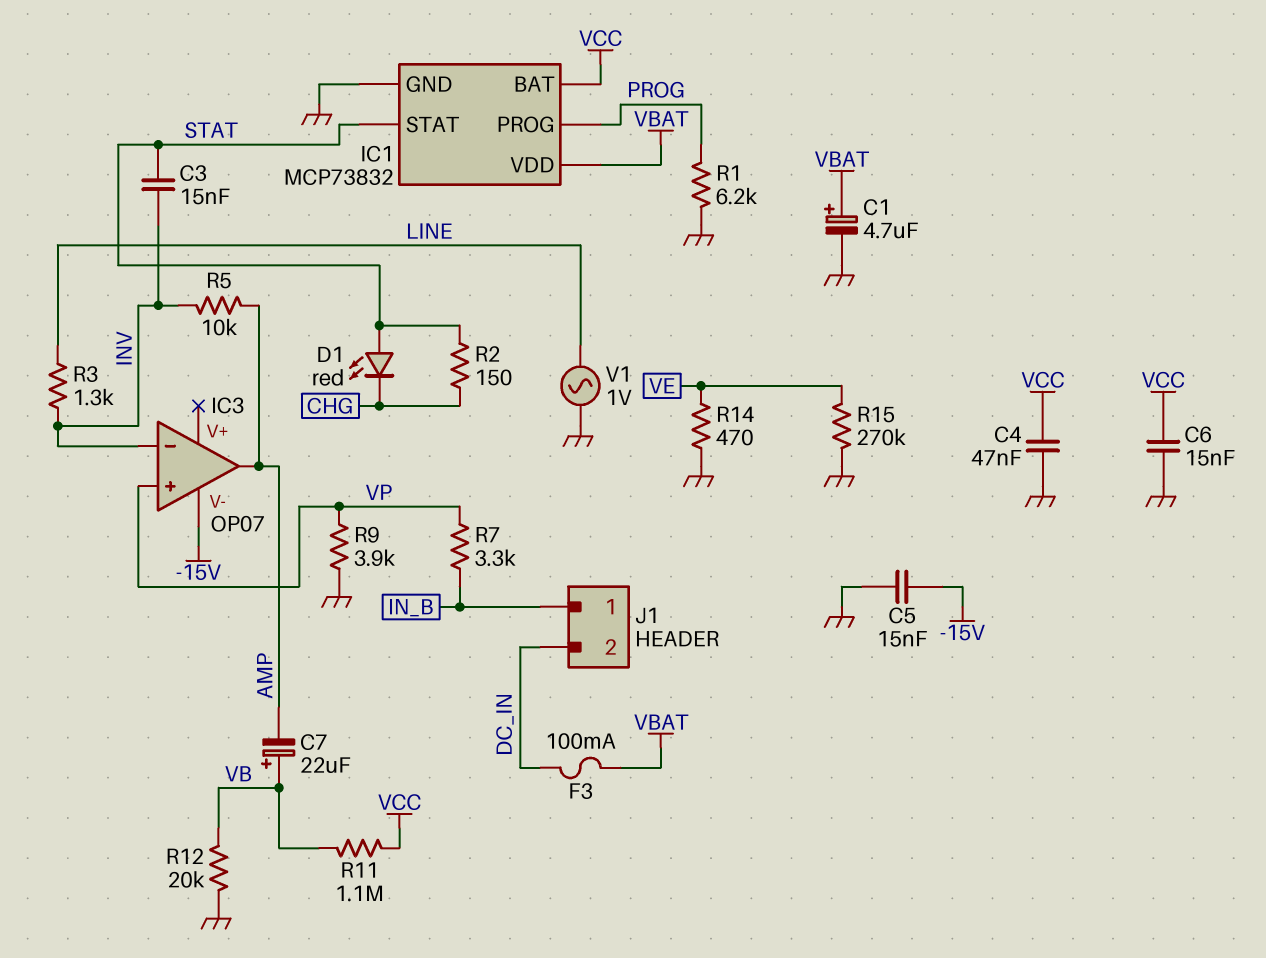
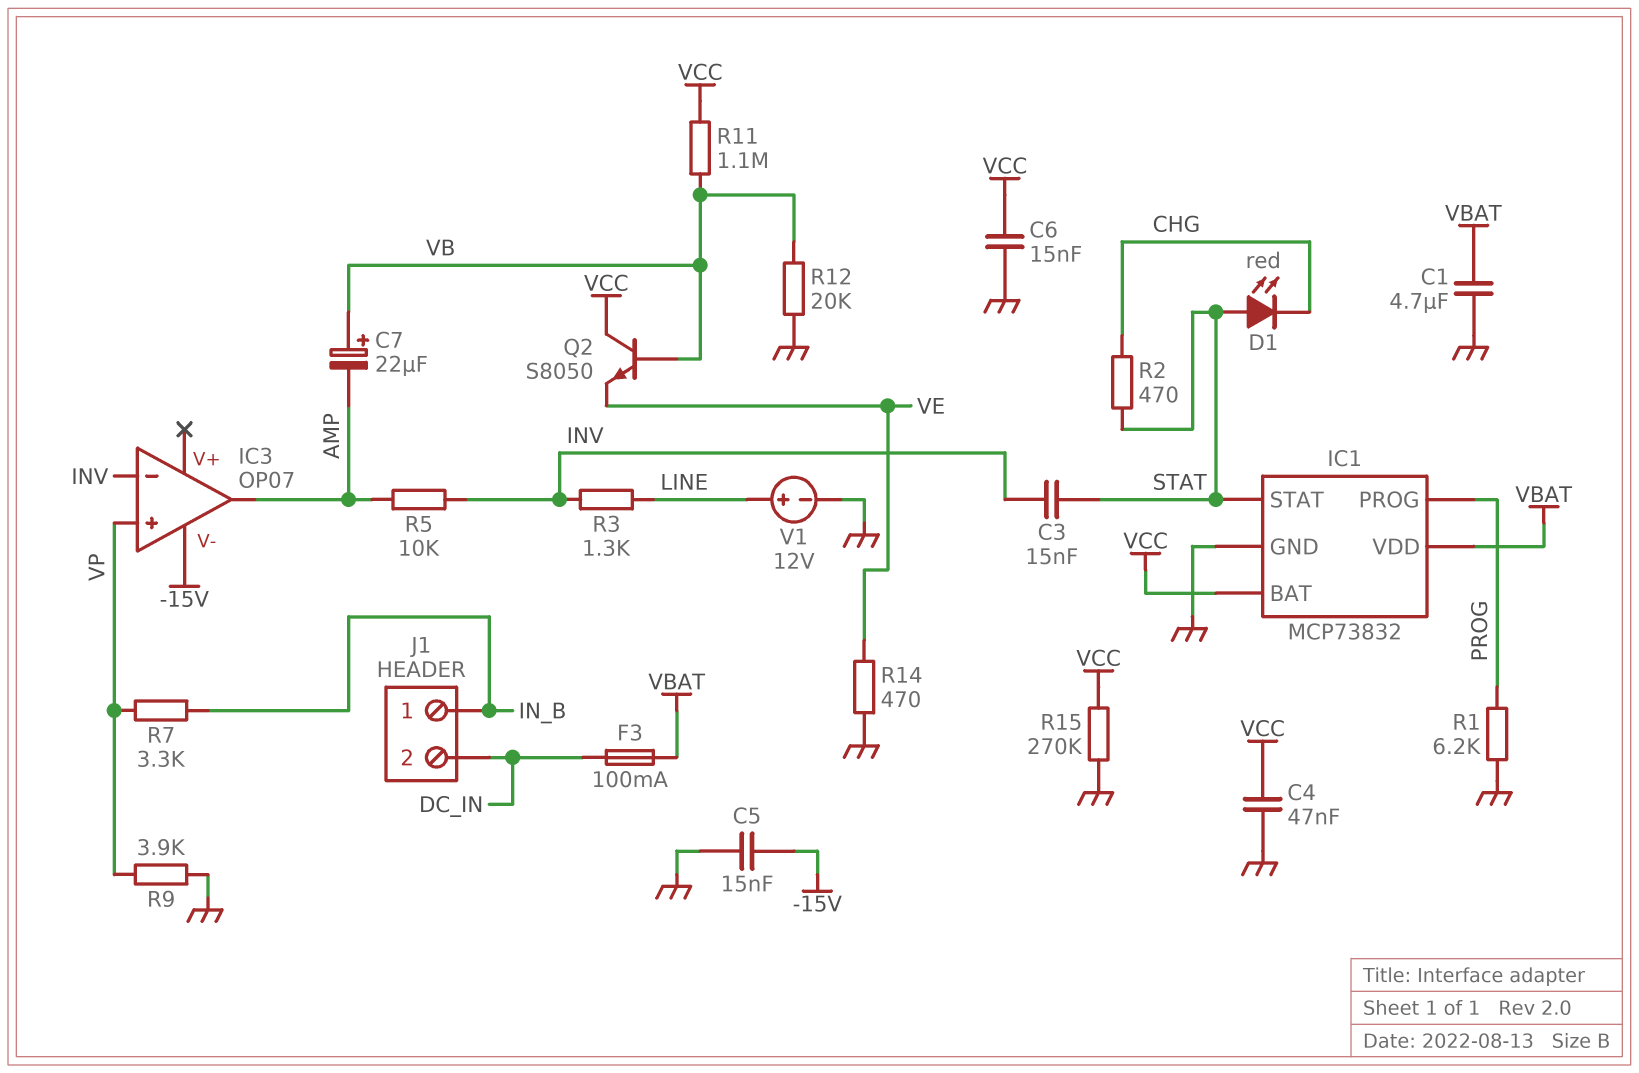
C1: 4.7uF (plus VBAT, minus GND) -> 4.7uF (GND, VBAT)
Q2: none -> NPN S8050 (B VB, C VCC, E VE)
R2: 150 (CHG, STAT) -> 470 (CHG, STAT)
R15: 270k (GND, VE) -> 270k (GND, VCC)
V1: AC 1V (GND, LINE) -> 12V (plus LINE, minus GND)

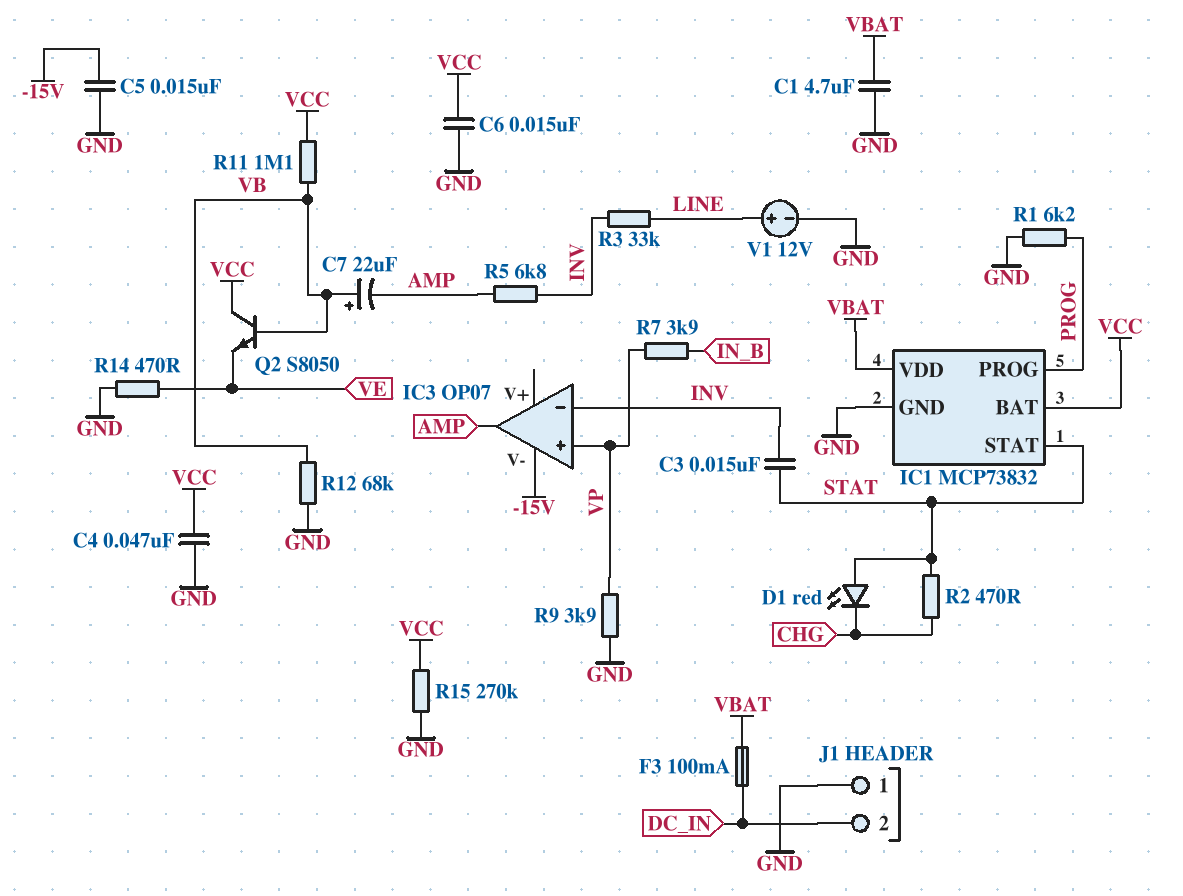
J1 pin 1: IN_B -> GND
R3: 1.3k (INV, LINE) -> 33k (INV, LINE)
R5: 10k (AMP, INV) -> 6.8k (AMP, INV)
R7: 3.3k (IN_B, VP) -> 3.9k (IN_B, VP)
R12: 20k (GND, VB) -> 68k (GND, VB)

